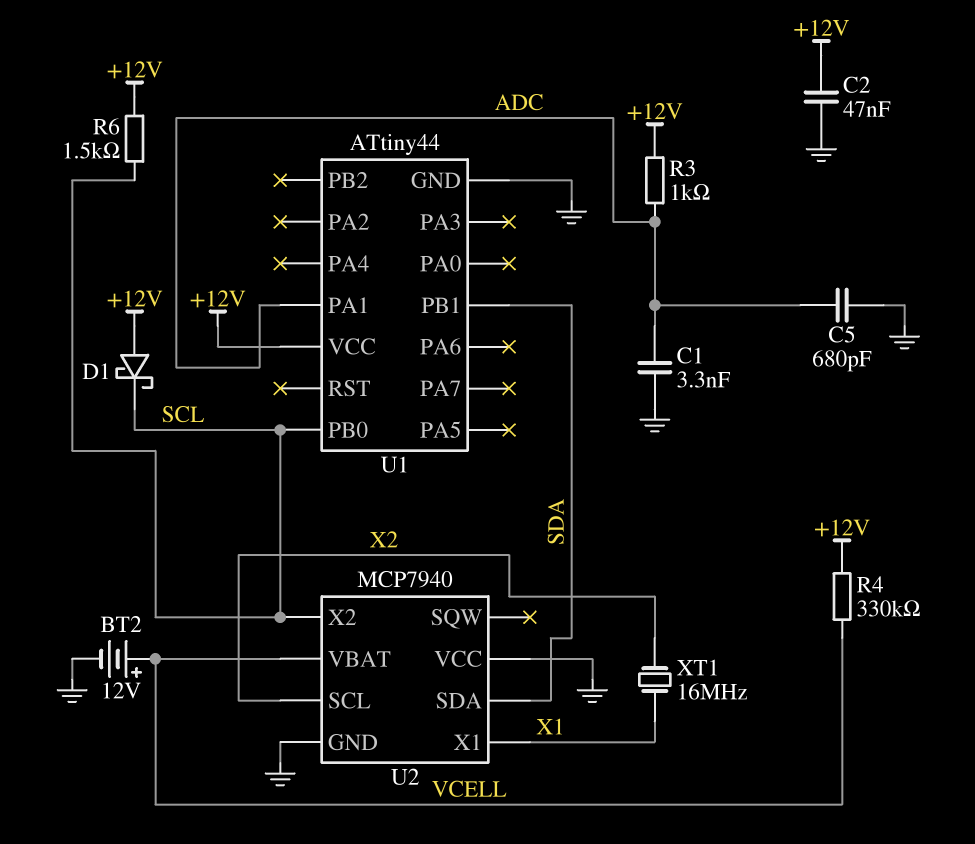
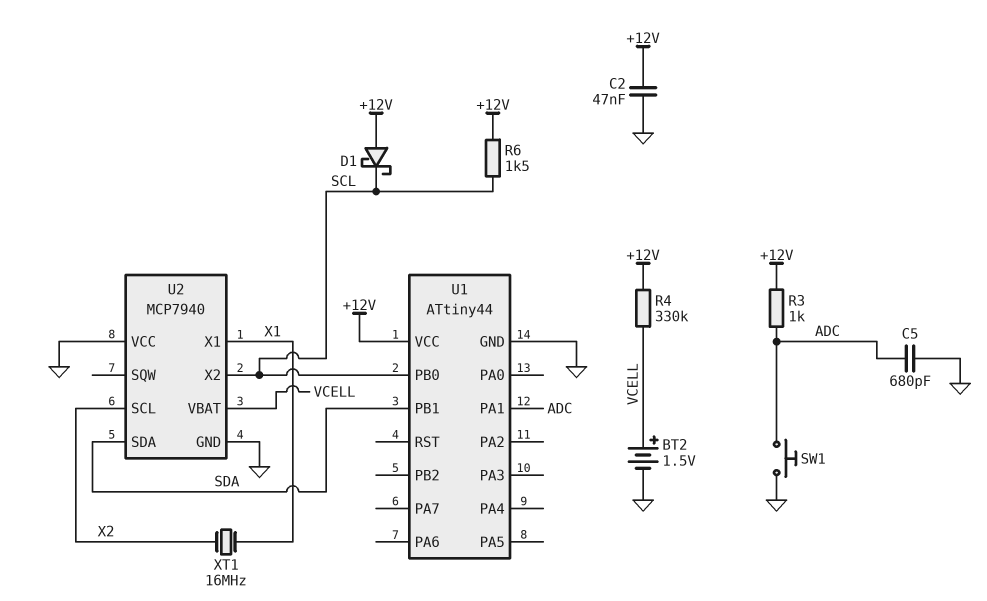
BT2: 12V (plus VCELL, minus GND) -> 1.5V (plus VCELL, minus GND)
C1: 3.3nF (ADC, GND) -> none
SW1: none -> button (ADC, GND)

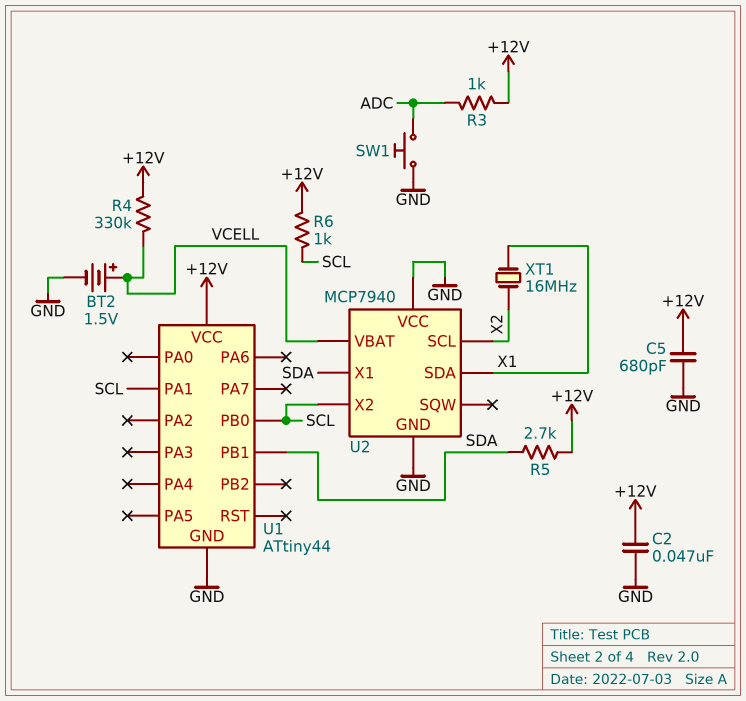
C5: 680pF (ADC, GND) -> 680pF (+12V, GND)
D1: schottky (A +12V, K SCL) -> none
R5: none -> 2.7k (+12V, SDA)
R6: 1.5k (+12V, SCL) -> 1k (+12V, SCL)
U1 pin PA1: ADC -> SCL
U2 pin SDA: SDA -> X1
U2 pin X1: X1 -> SDA

